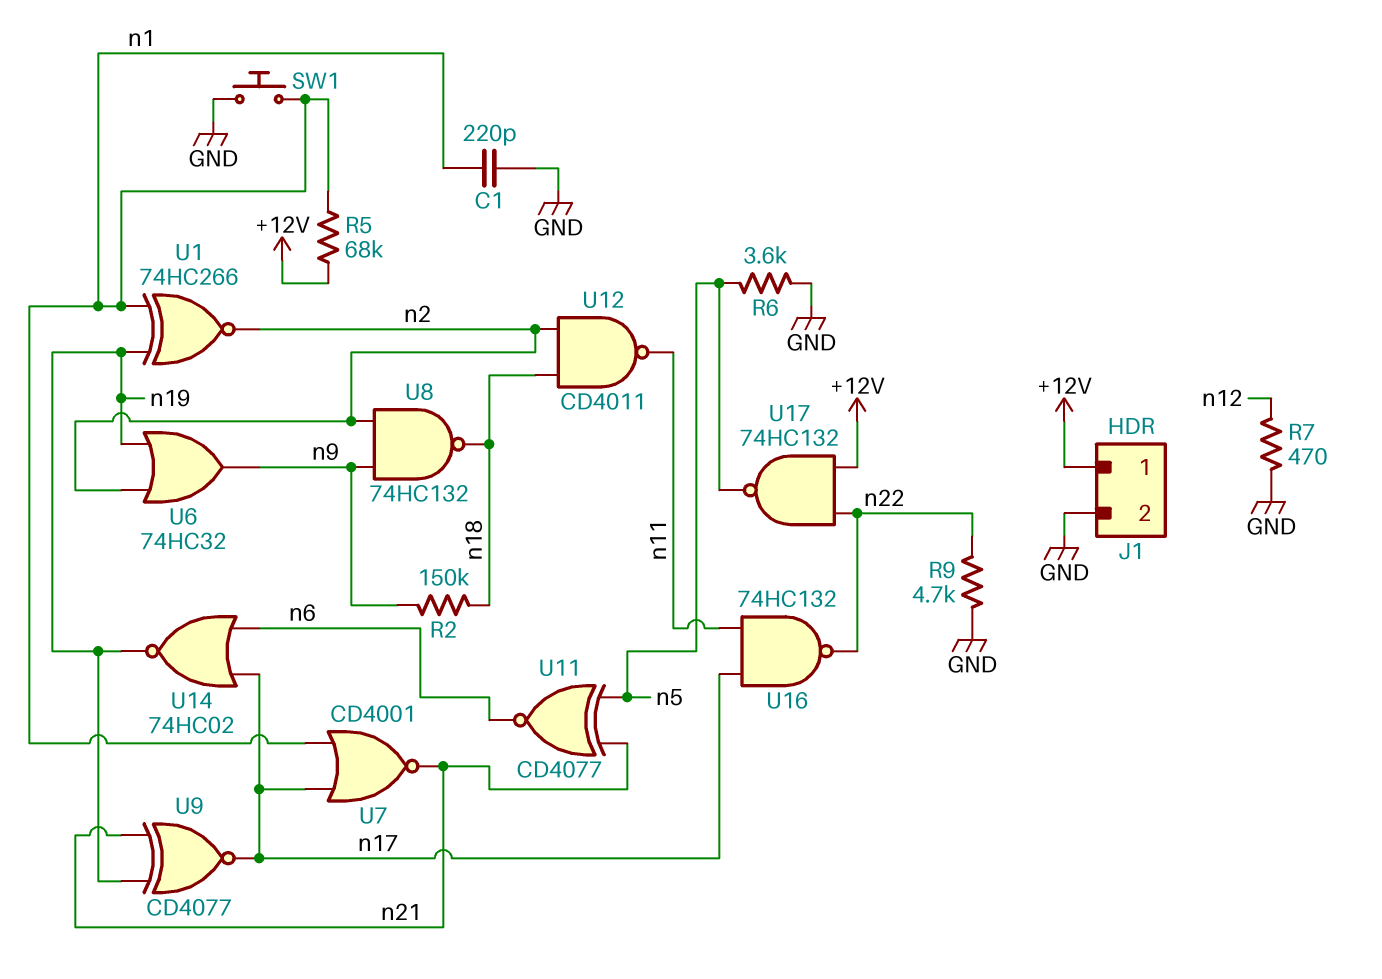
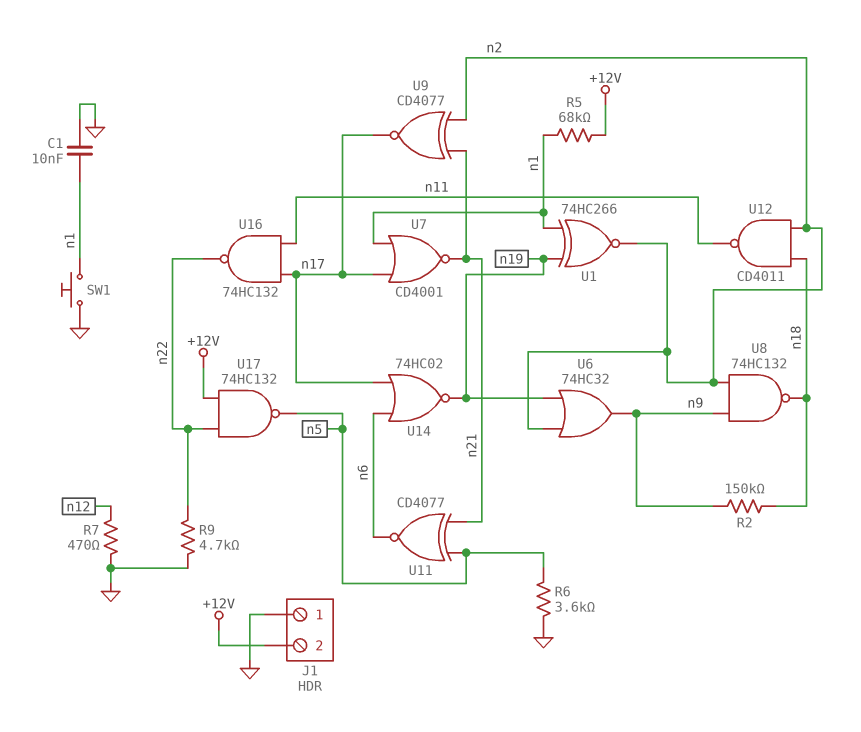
C1: 220pF (GND, n1) -> 10nF (GND, n1)
J1 pin 1: +12V -> GND
J1 pin 2: GND -> +12V
U9: XNOR CD4077 (in n19, in n21, out n17) -> XNOR CD4077 (in n2, in n21, out n17)

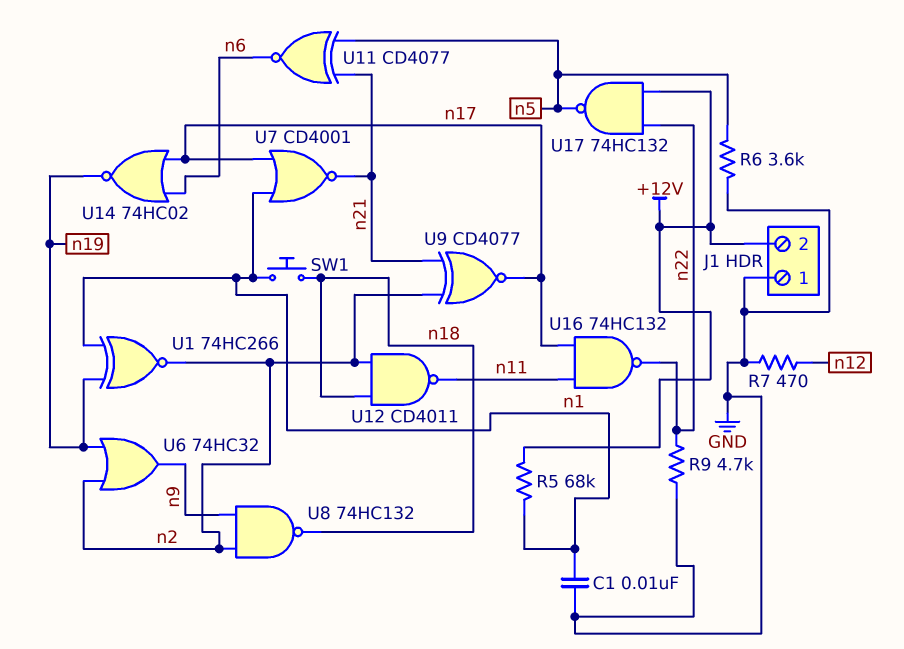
R2: 150k (n9, n18) -> none
SW1: button (GND, n1) -> button (n1, n18)

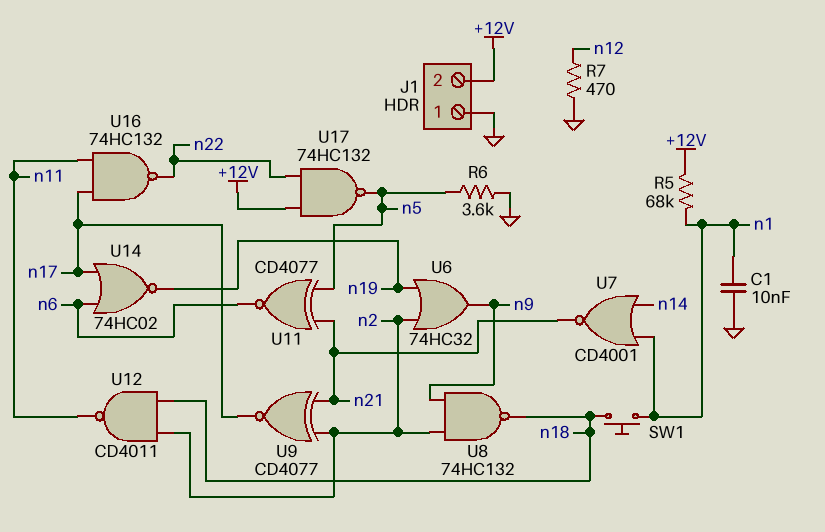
R9: 4.7k (GND, n22) -> none
U1: XNOR 74HC266 (in n1, in n19, out n2) -> none
U7: NOR CD4001 (in n1, in n17, out n21) -> NOR CD4001 (in n1, in n14, out n21)

